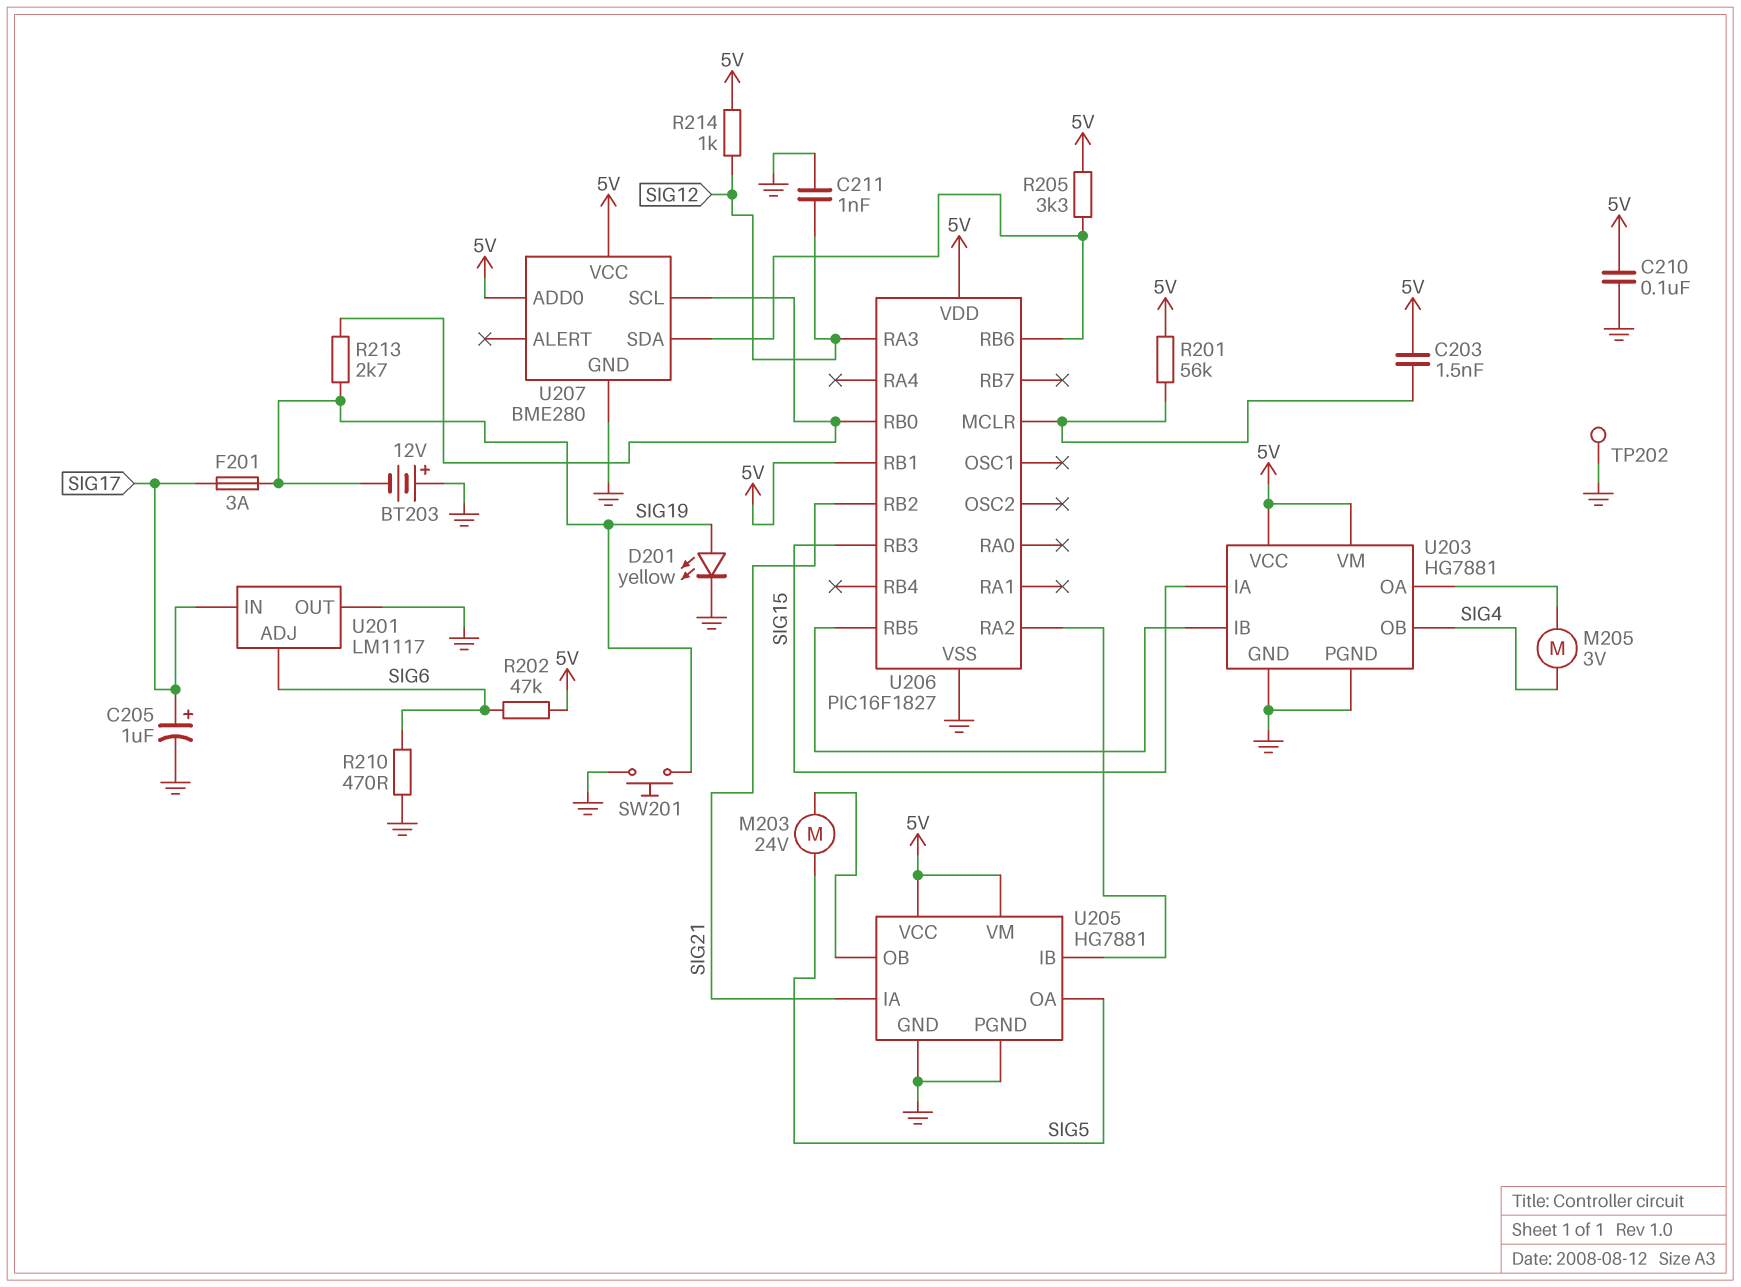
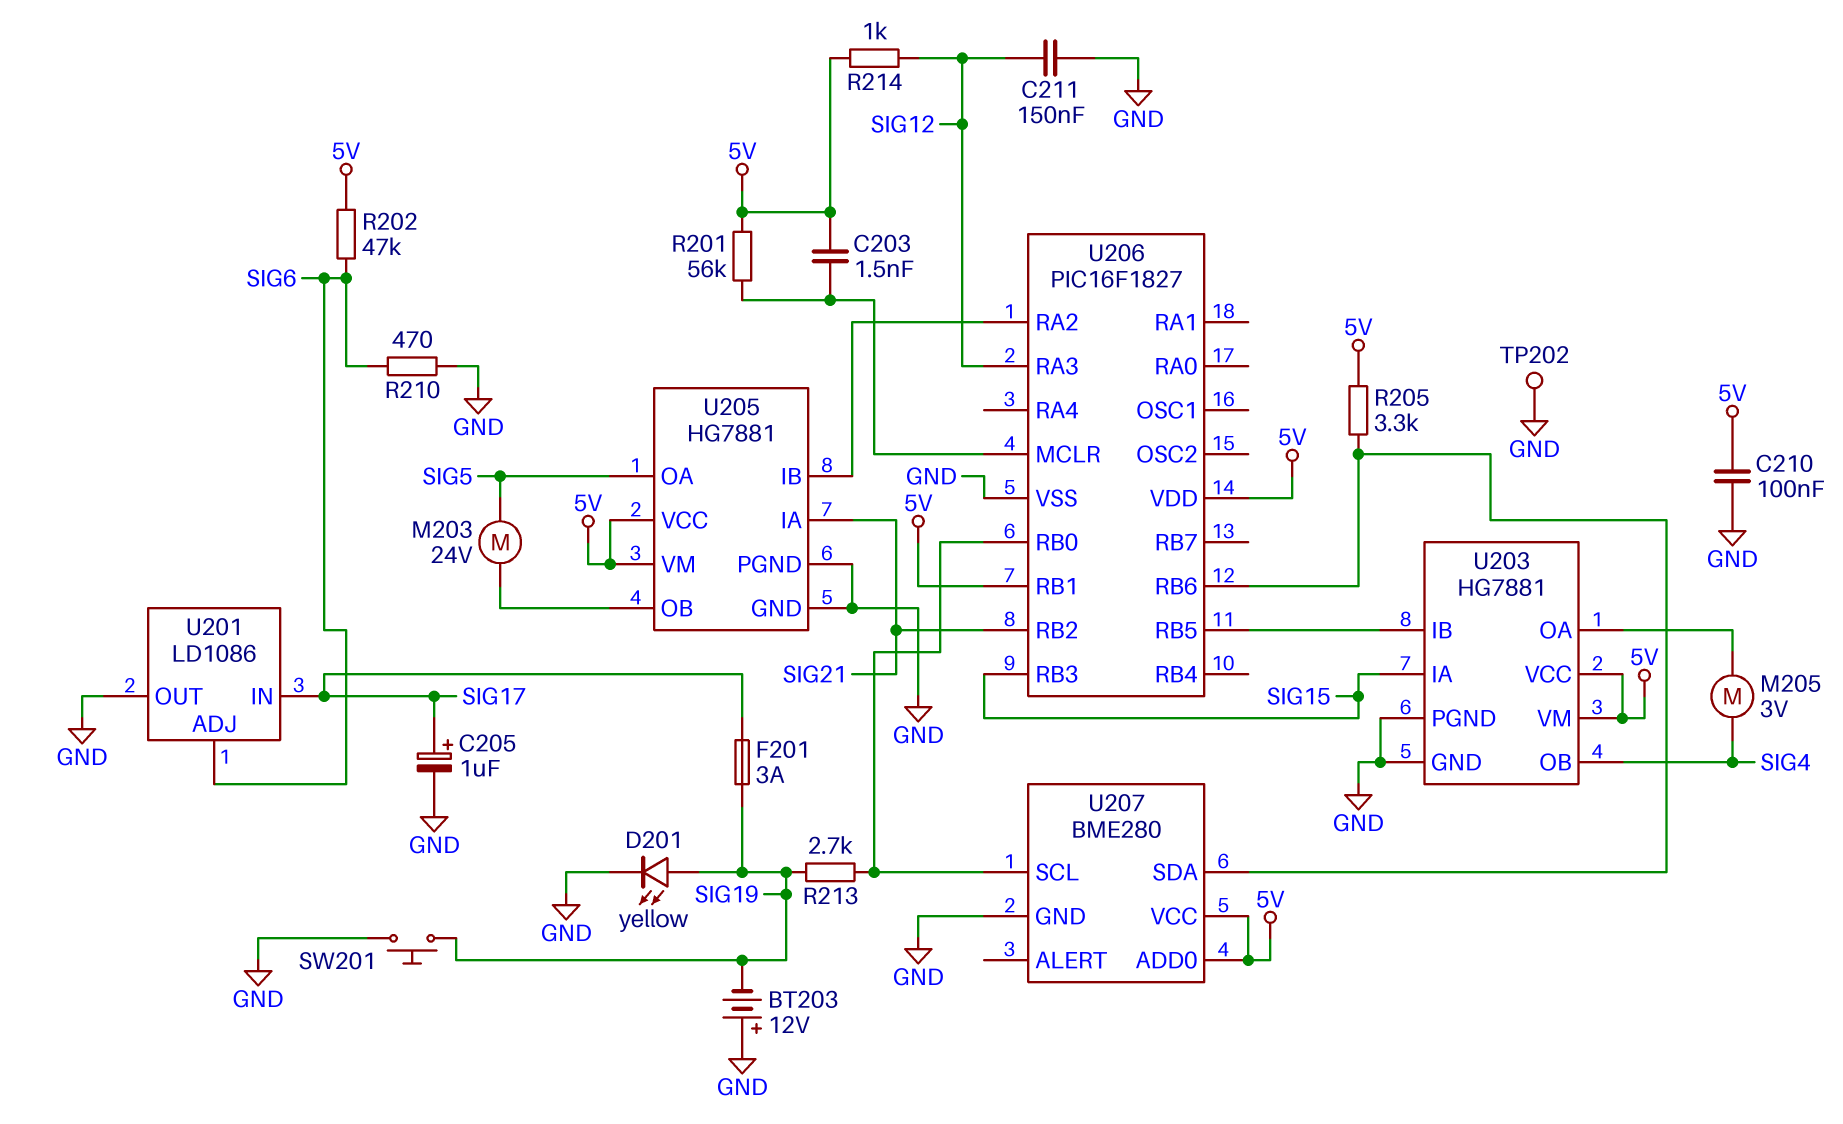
C211: 1nF (GND, SIG12) -> 150nF (GND, SIG12)
U201: LM1117 -> LD1086

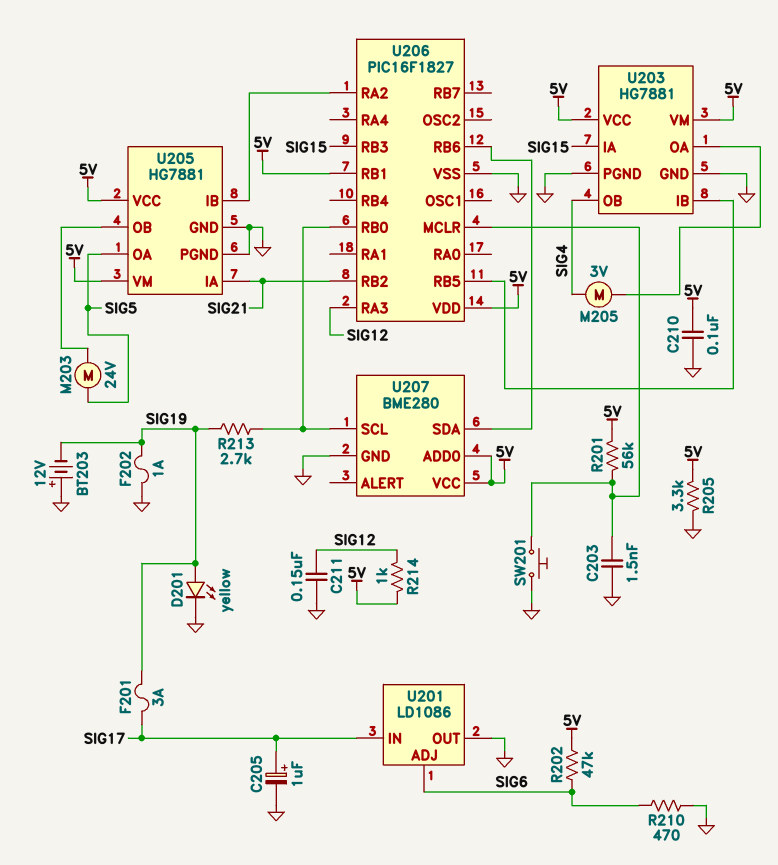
C203: 1.5nF (5V, U206/MCLR) -> 1.5nF (GND, U206/MCLR)
F202: none -> 1A (GND, SIG19)
R205: 3.3k (5V, U206/RB6) -> 3.3k (5V, GND)
SW201: button (GND, SIG19) -> button (GND, U206/MCLR)
TP202: test point (GND) -> none

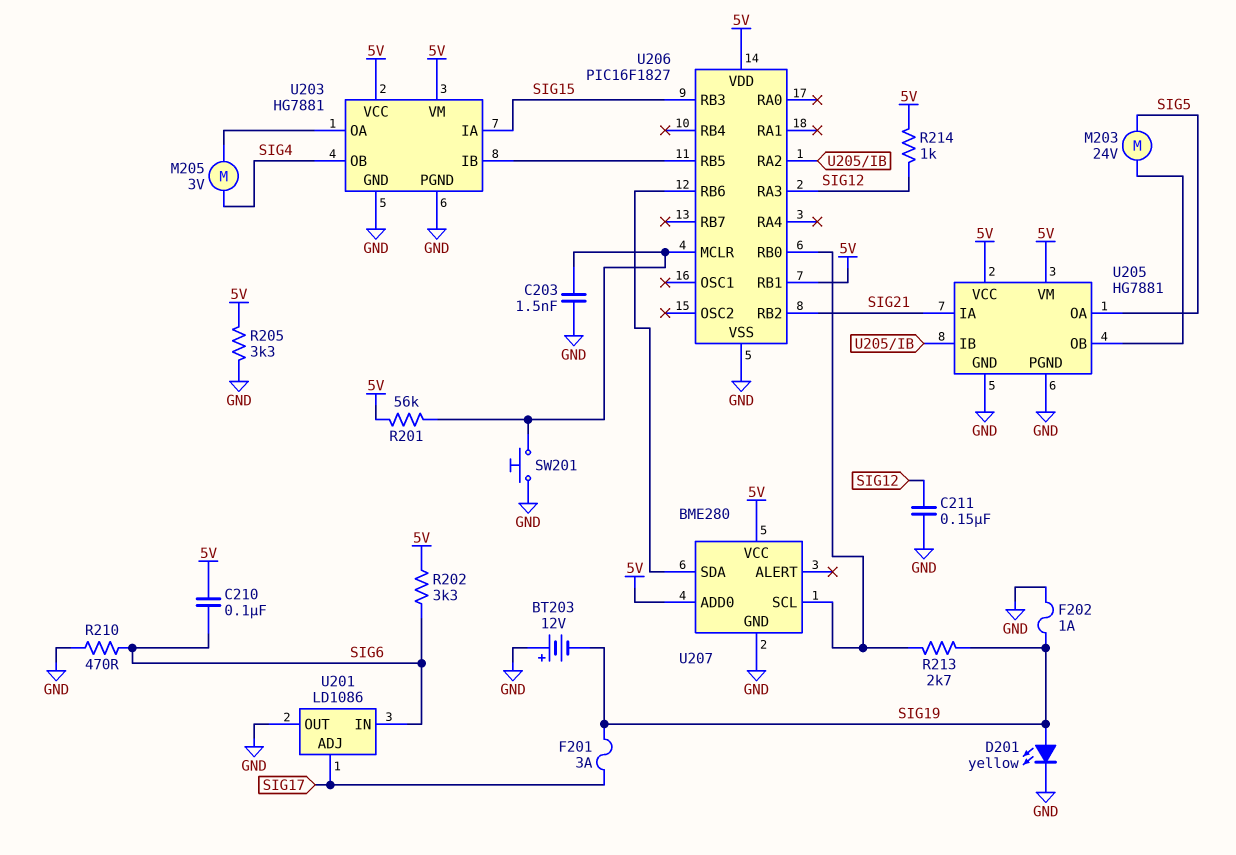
C205: 1uF (plus SIG17, minus GND) -> none
C210: 100nF (5V, GND) -> 100nF (5V, SIG6)
R202: 47k (5V, SIG6) -> 3.3k (5V, SIG6)
U201 pin ADJ: SIG6 -> SIG17
U201 pin IN: SIG17 -> SIG6

